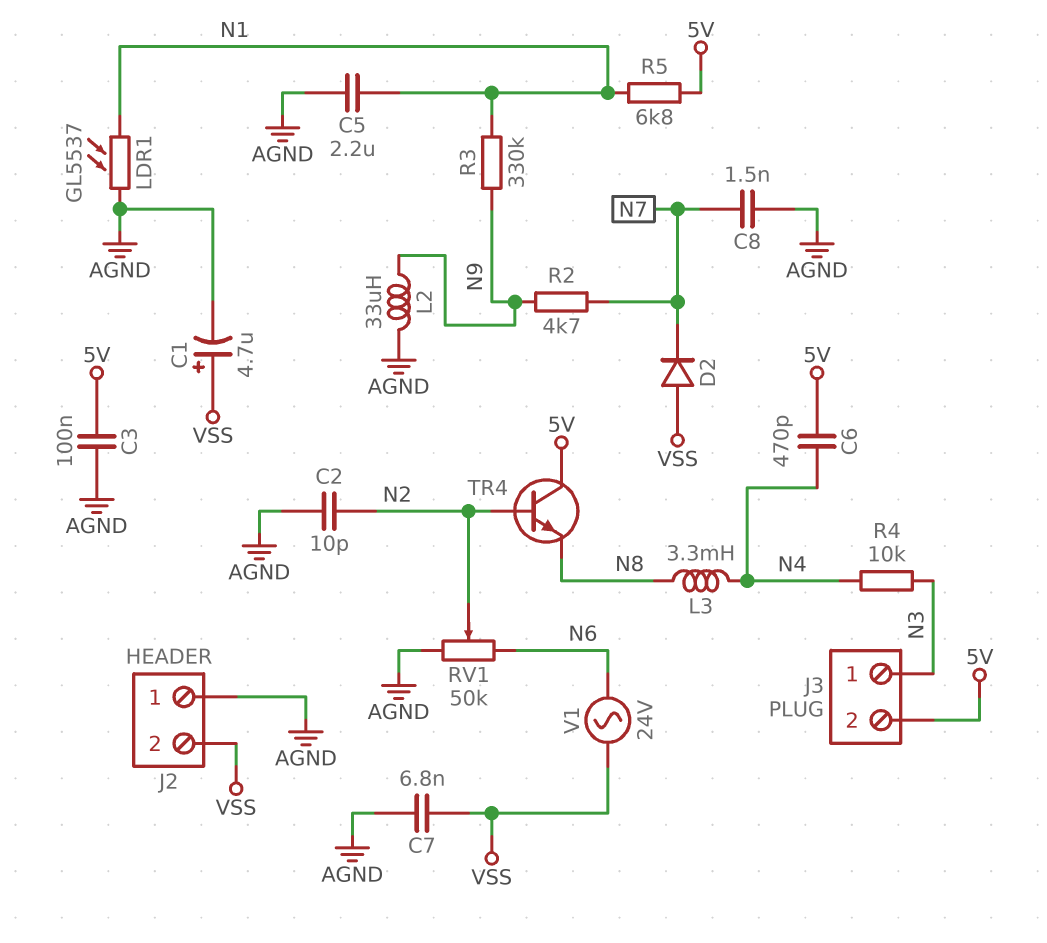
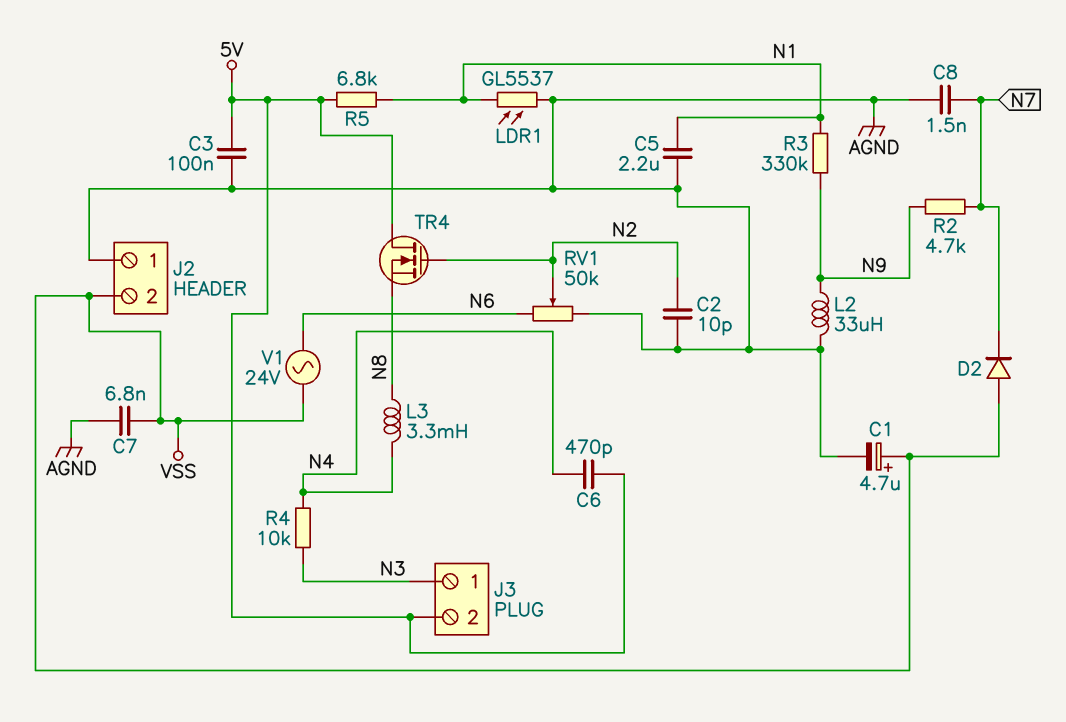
TR4: NPN (B N2, C 5V, E N8) -> NMOS (G N2, D 5V, S N8)

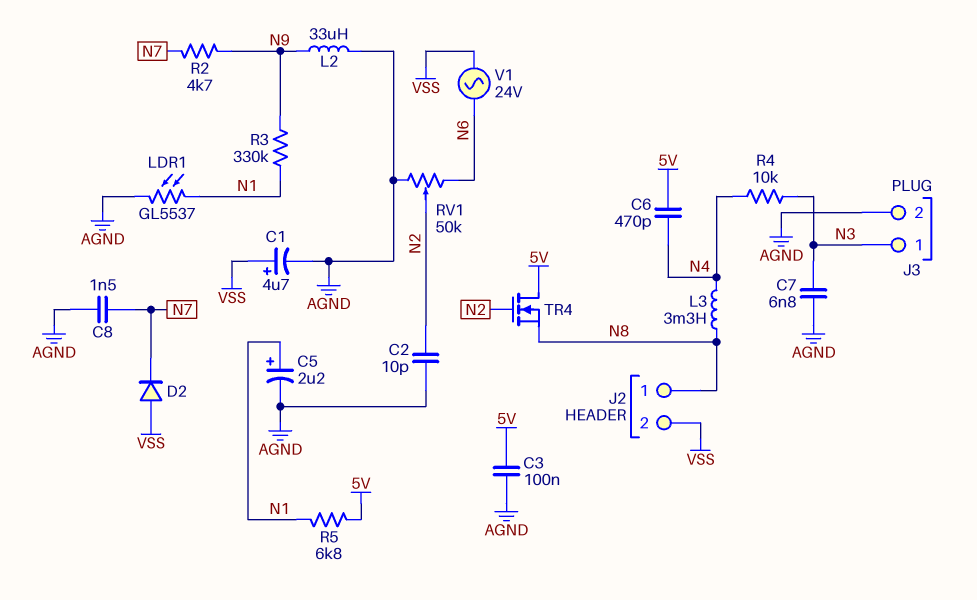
C5: 2.2uF (AGND, N1) -> 2.2uF (plus N1, minus AGND)
C7: 6.8nF (AGND, VSS) -> 6.8nF (AGND, N3)
J2 pin 1: AGND -> N8
J3 pin 2: 5V -> AGND

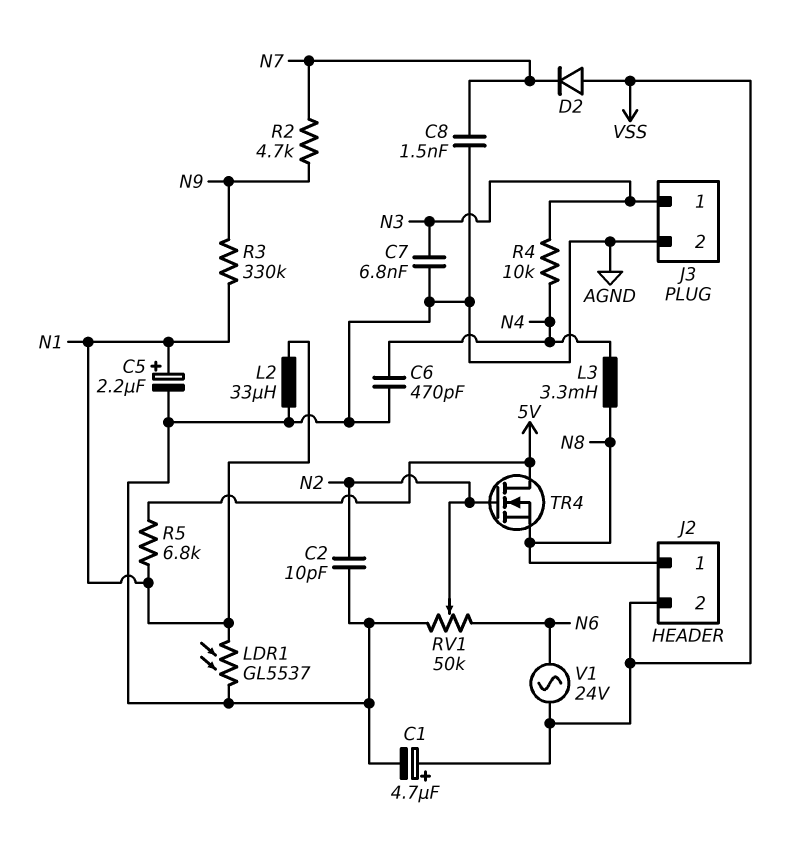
C3: 100nF (5V, AGND) -> none
C6: 470pF (5V, N4) -> 470pF (AGND, N4)
L2: 33uH (AGND, N9) -> 33uH (AGND, N1)

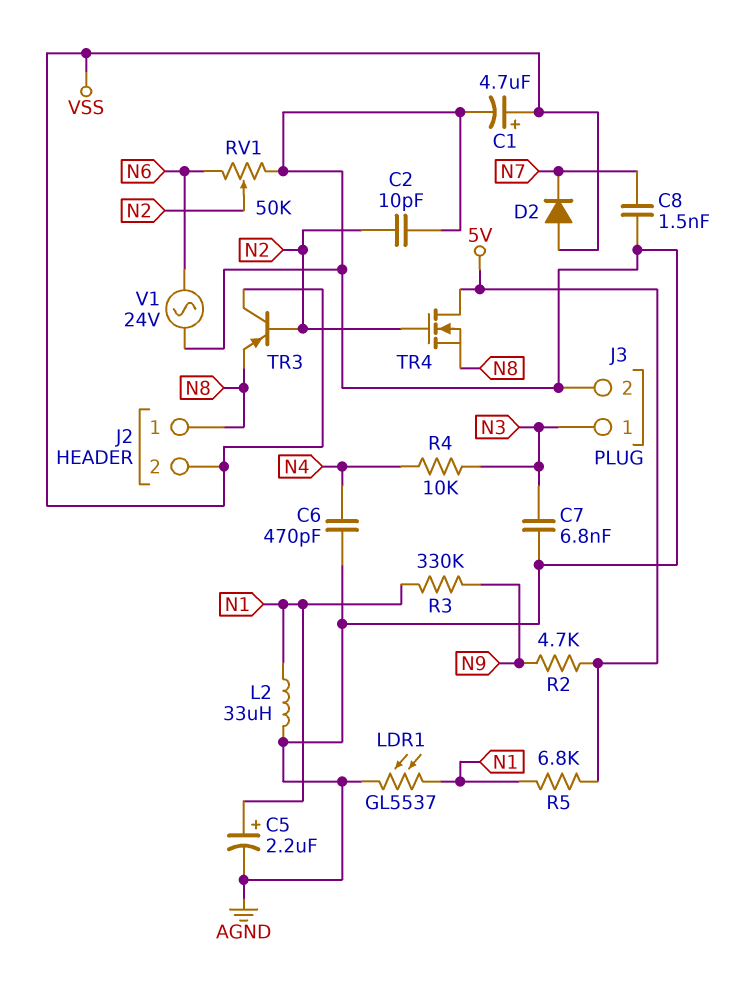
L3: 3.3mH (N4, N8) -> none
R2: 4.7k (N7, N9) -> 4.7k (5V, N9)
TR3: none -> PNP (B N2, C VSS, E N8)
V1: AC 24V (N6, VSS) -> AC 24V (AGND, N6)

